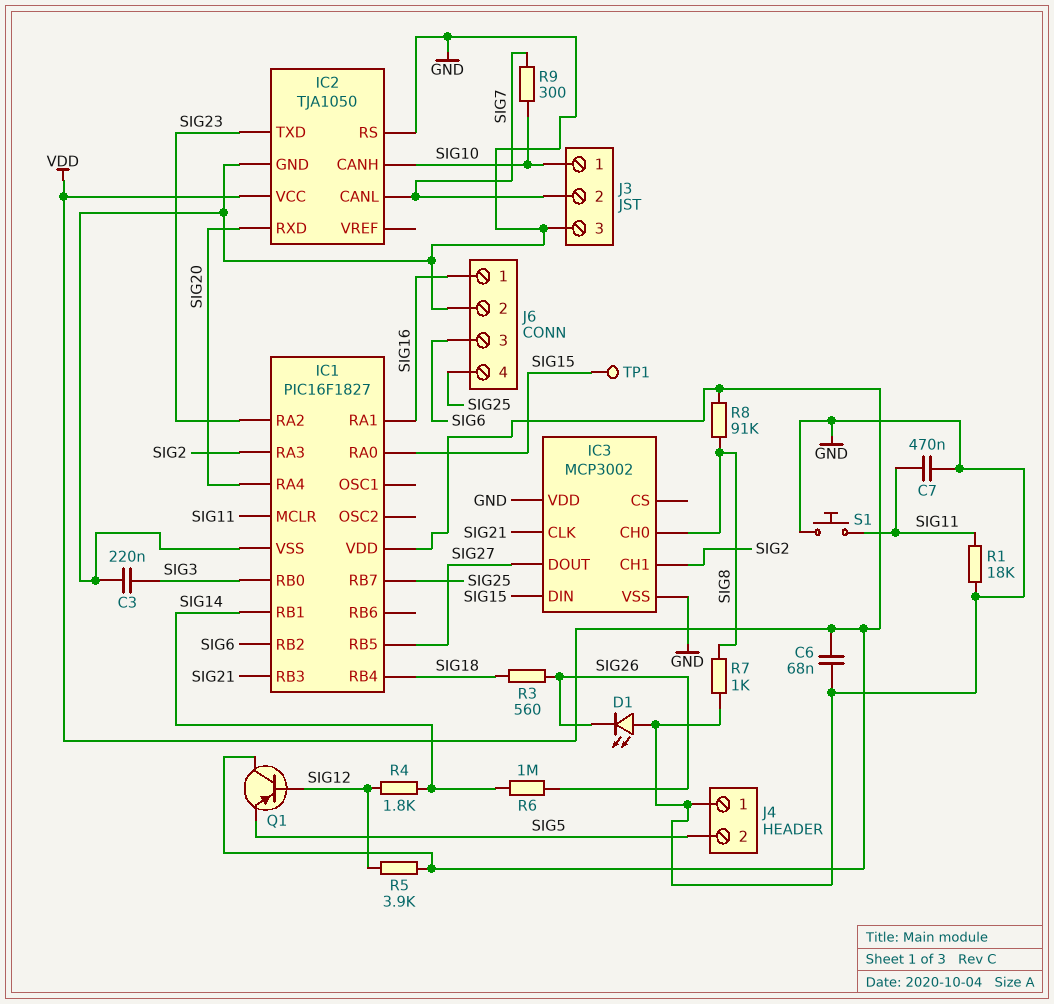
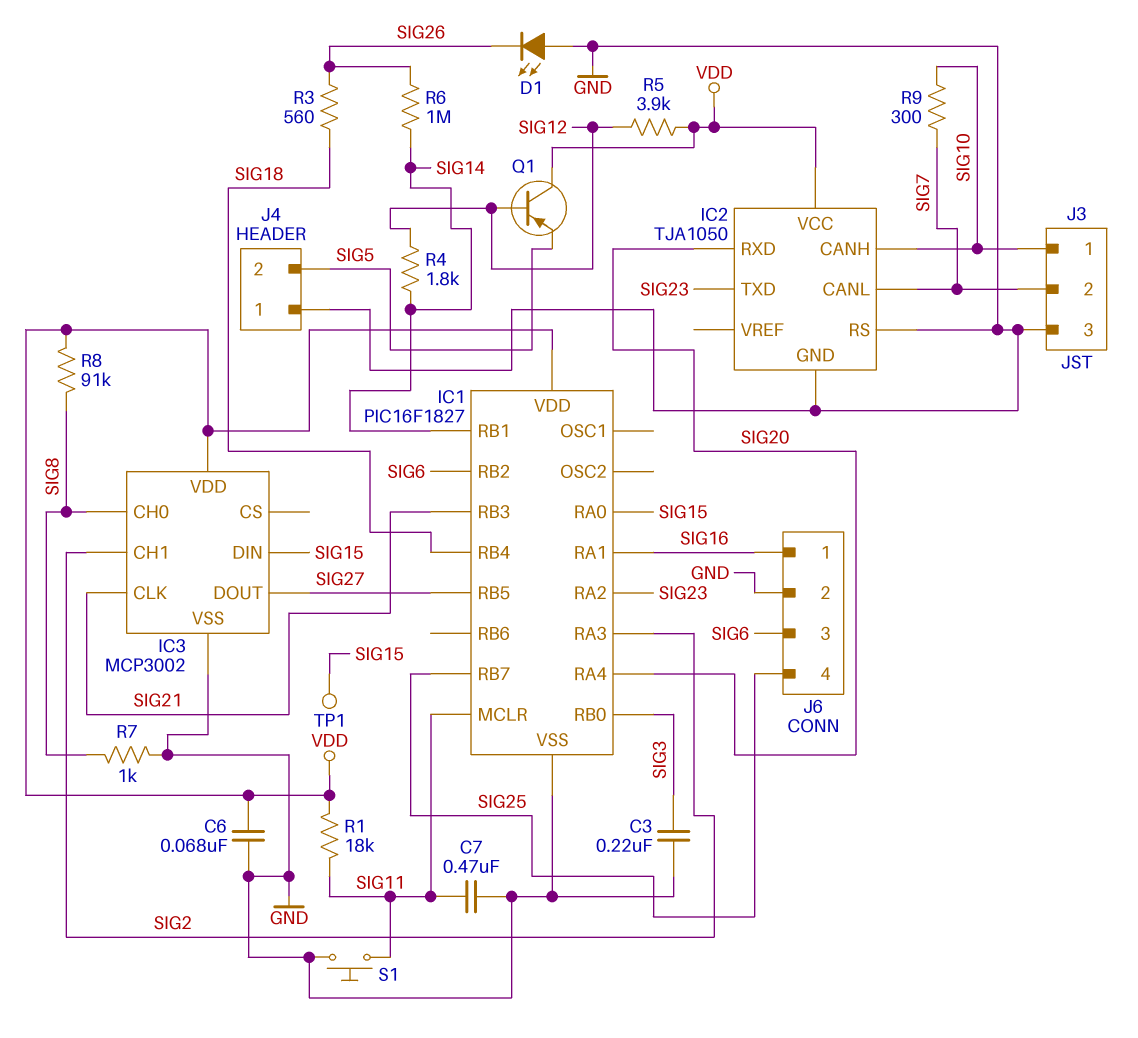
IC3 pin VDD: GND -> VDD
R1: 18k (GND, SIG11) -> 18k (SIG11, VDD)

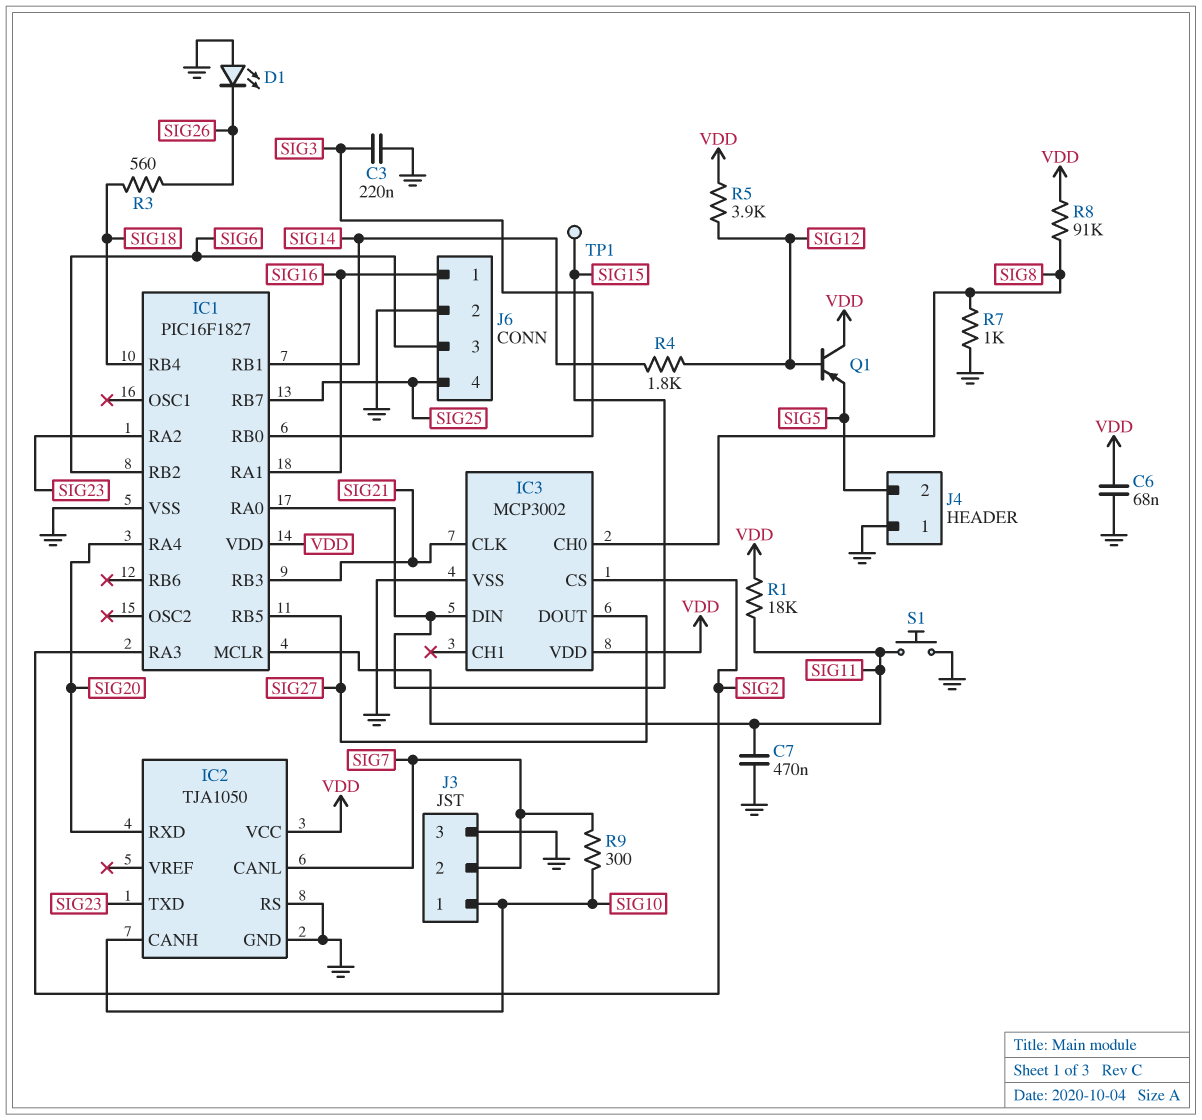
IC3 pin CH1: SIG2 -> none
IC3 pin CS: none -> SIG2
R6: 1M (SIG14, SIG26) -> none

